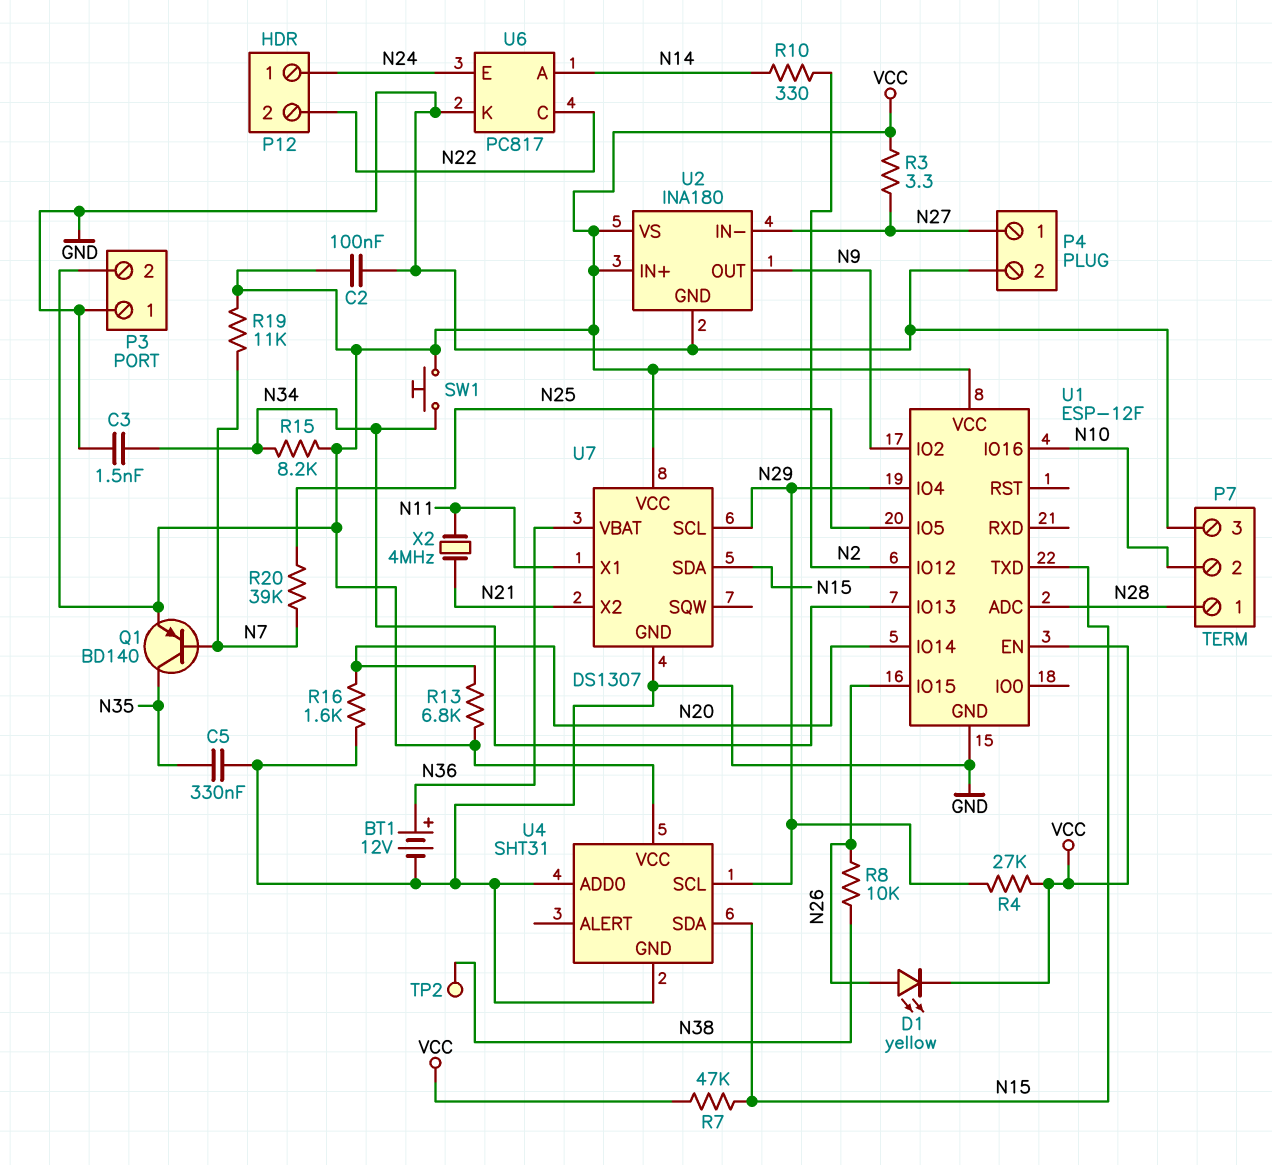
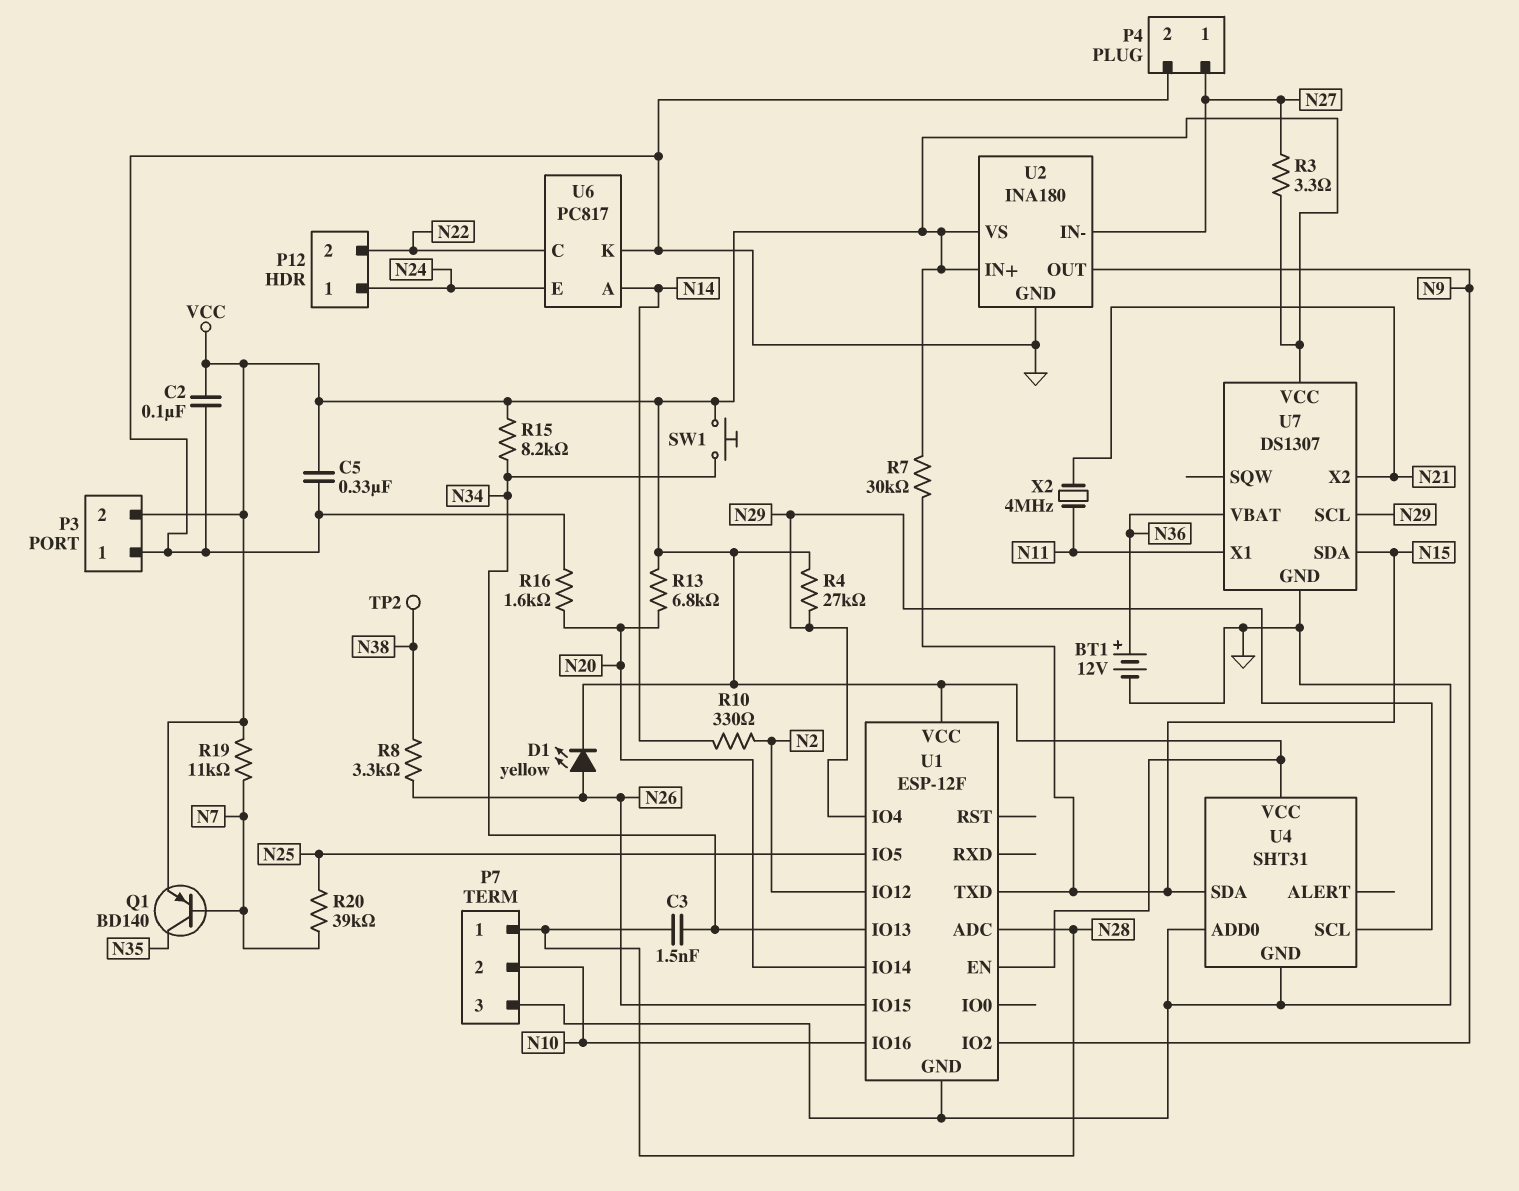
C3: 1.5nF (GND, N34) -> 1.5nF (N28, N34)
C5: 330nF (GND, N35) -> 330nF (GND, VCC)
R7: 47k (N15, VCC) -> 30k (N15, VCC)
R8: 10k (N26, N38) -> 3.3k (N26, N38)

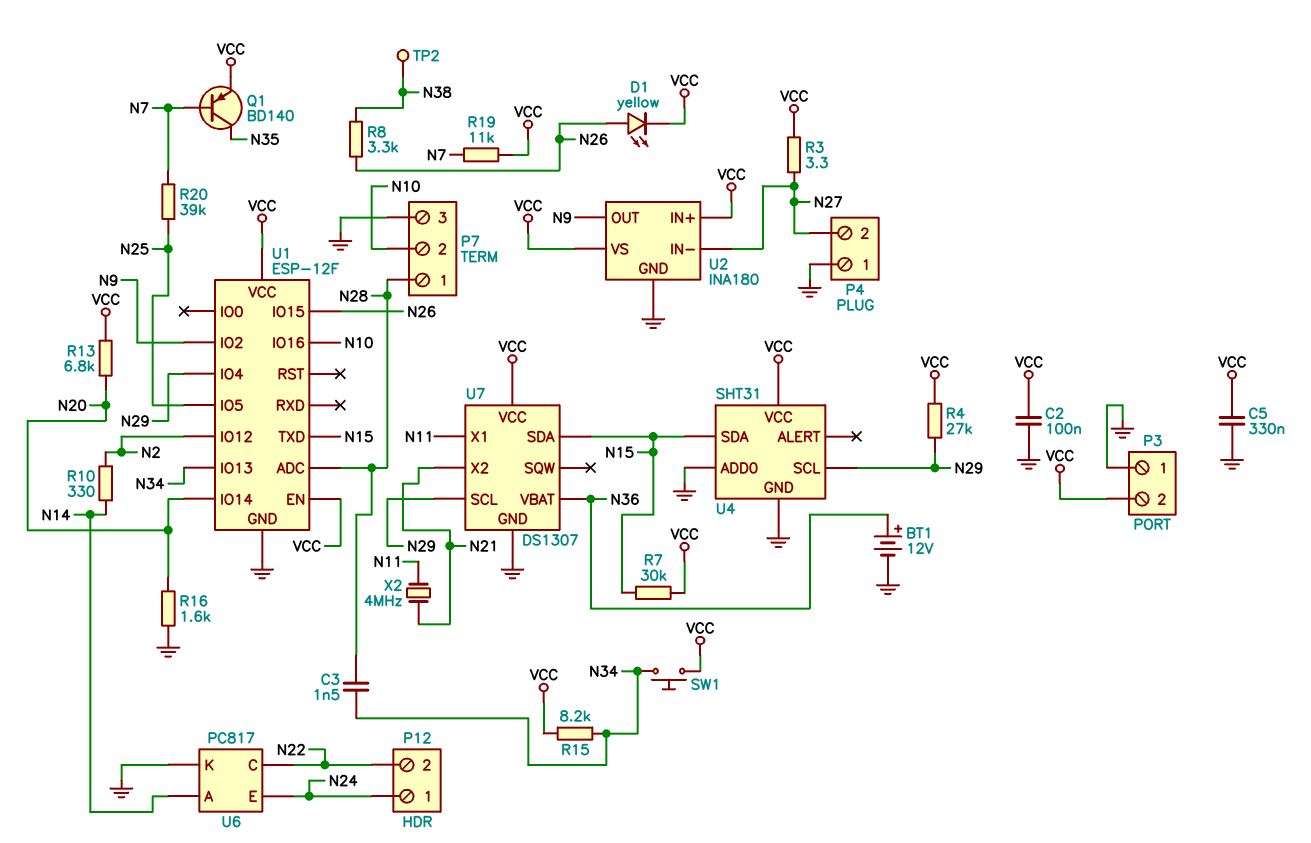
P4 pin 1: N27 -> GND
P4 pin 2: GND -> N27

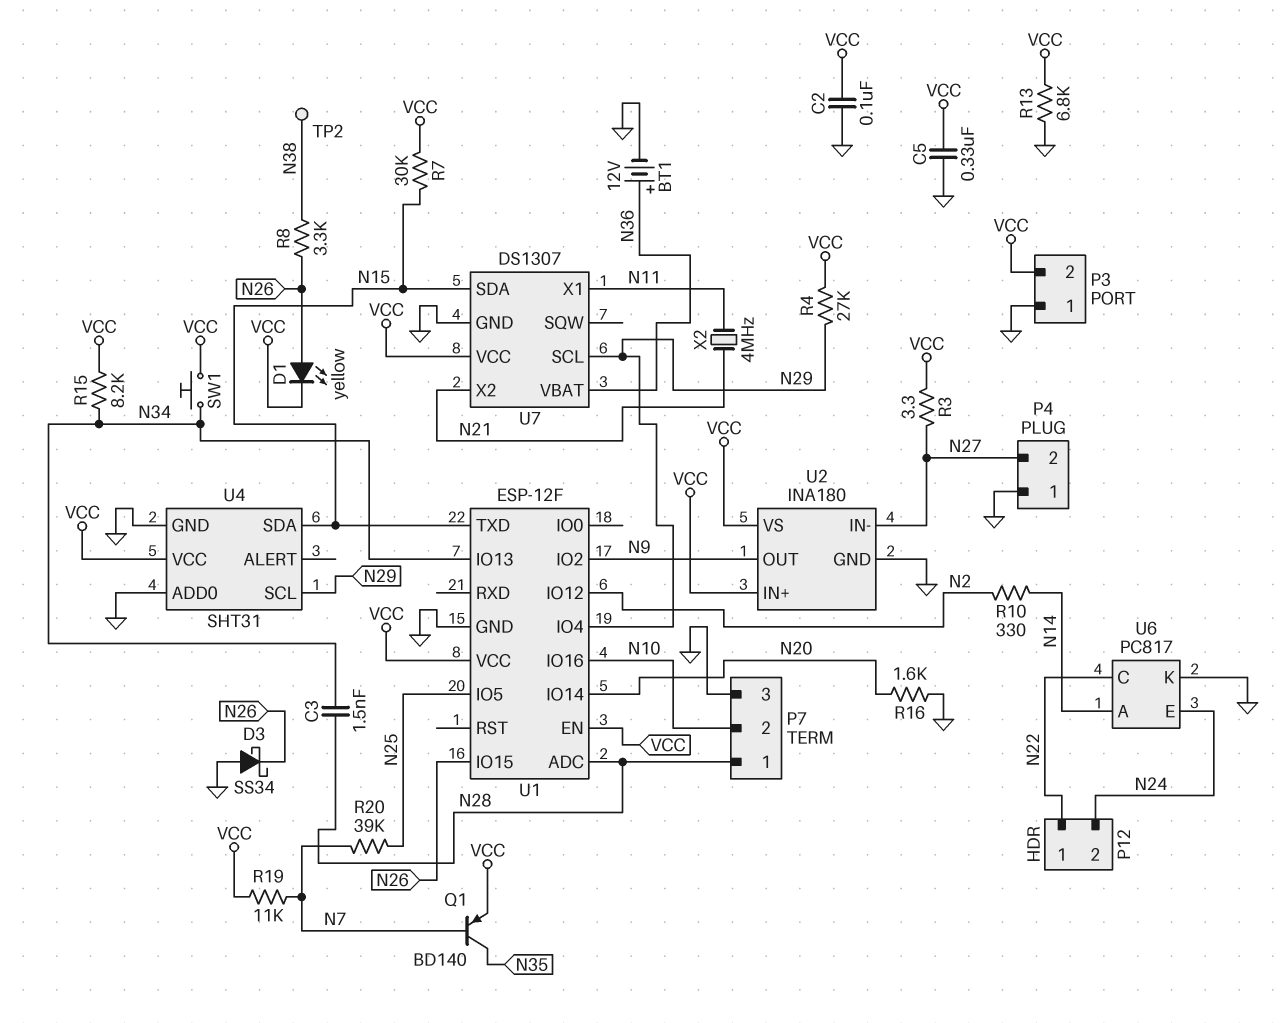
D3: none -> schottky SS34 (A GND, K N26)
P12 pin 1: N24 -> N22
P12 pin 2: N22 -> N24
R13: 6.8k (N20, VCC) -> 6.8k (GND, VCC)

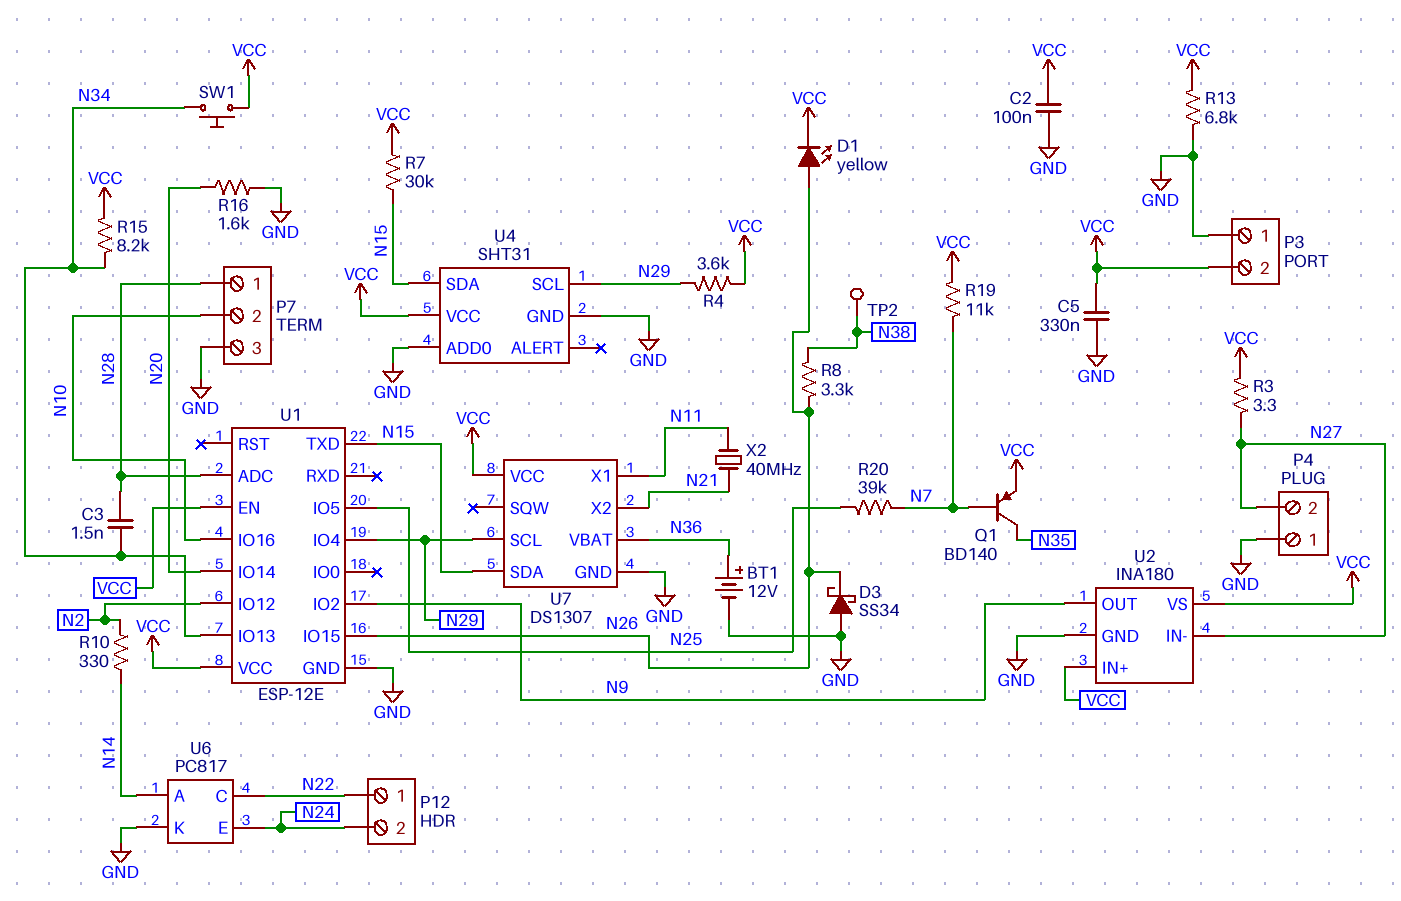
R4: 27k (N29, VCC) -> 3.6k (N29, VCC)
U1: ESP-12F -> ESP-12E
X2: 4MHz (N11, N21) -> 40MHz (N11, N21)

